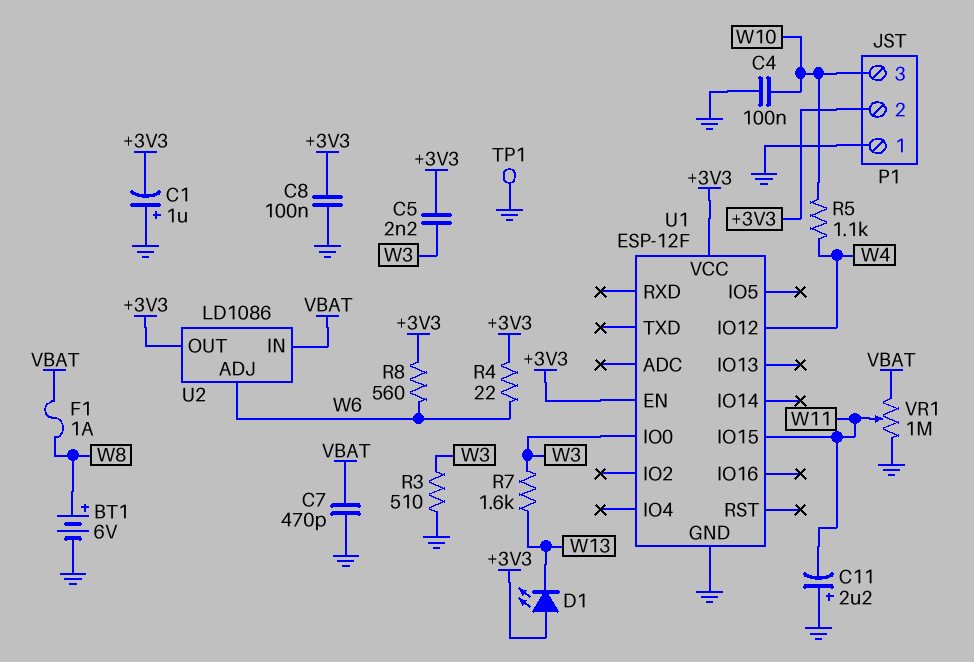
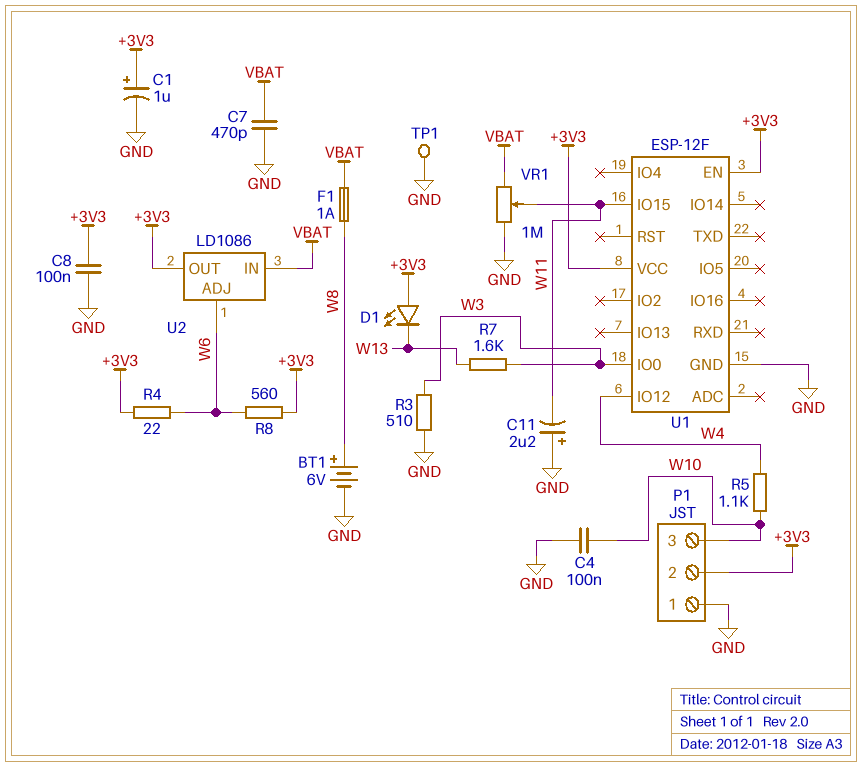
C1: 1uF (plus GND, minus +3V3) -> 1uF (plus +3V3, minus GND)
C5: 2.2nF (+3V3, W3) -> none

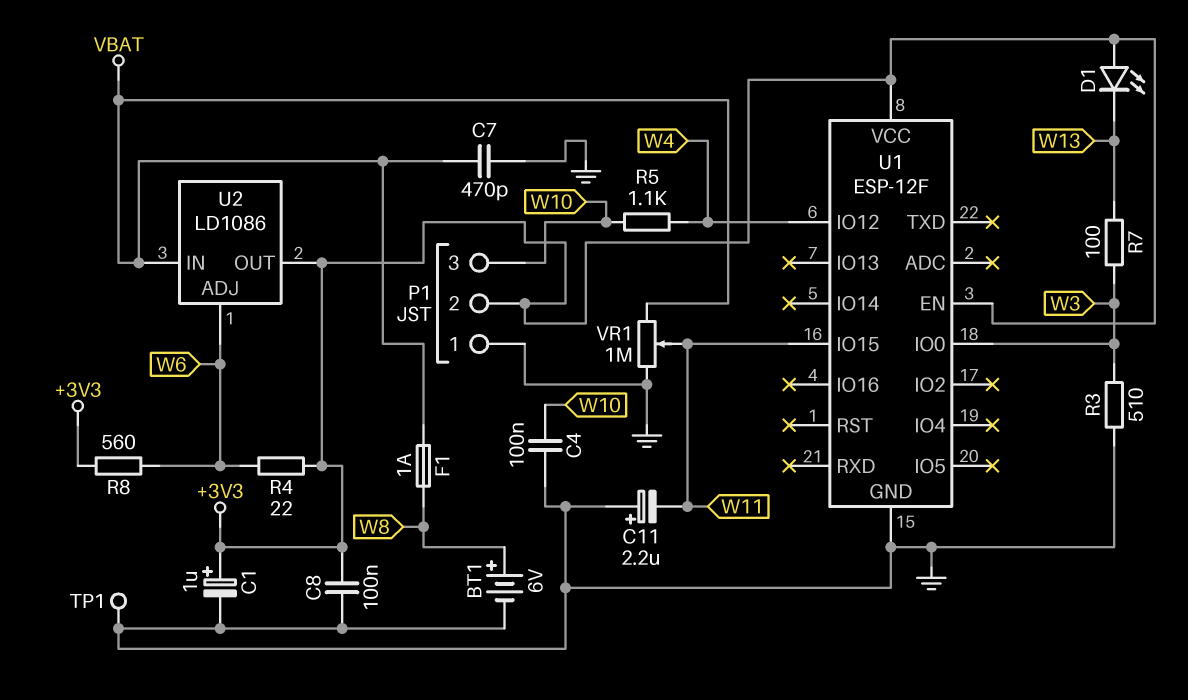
R7: 1.6k (W3, W13) -> 100 (W3, W13)

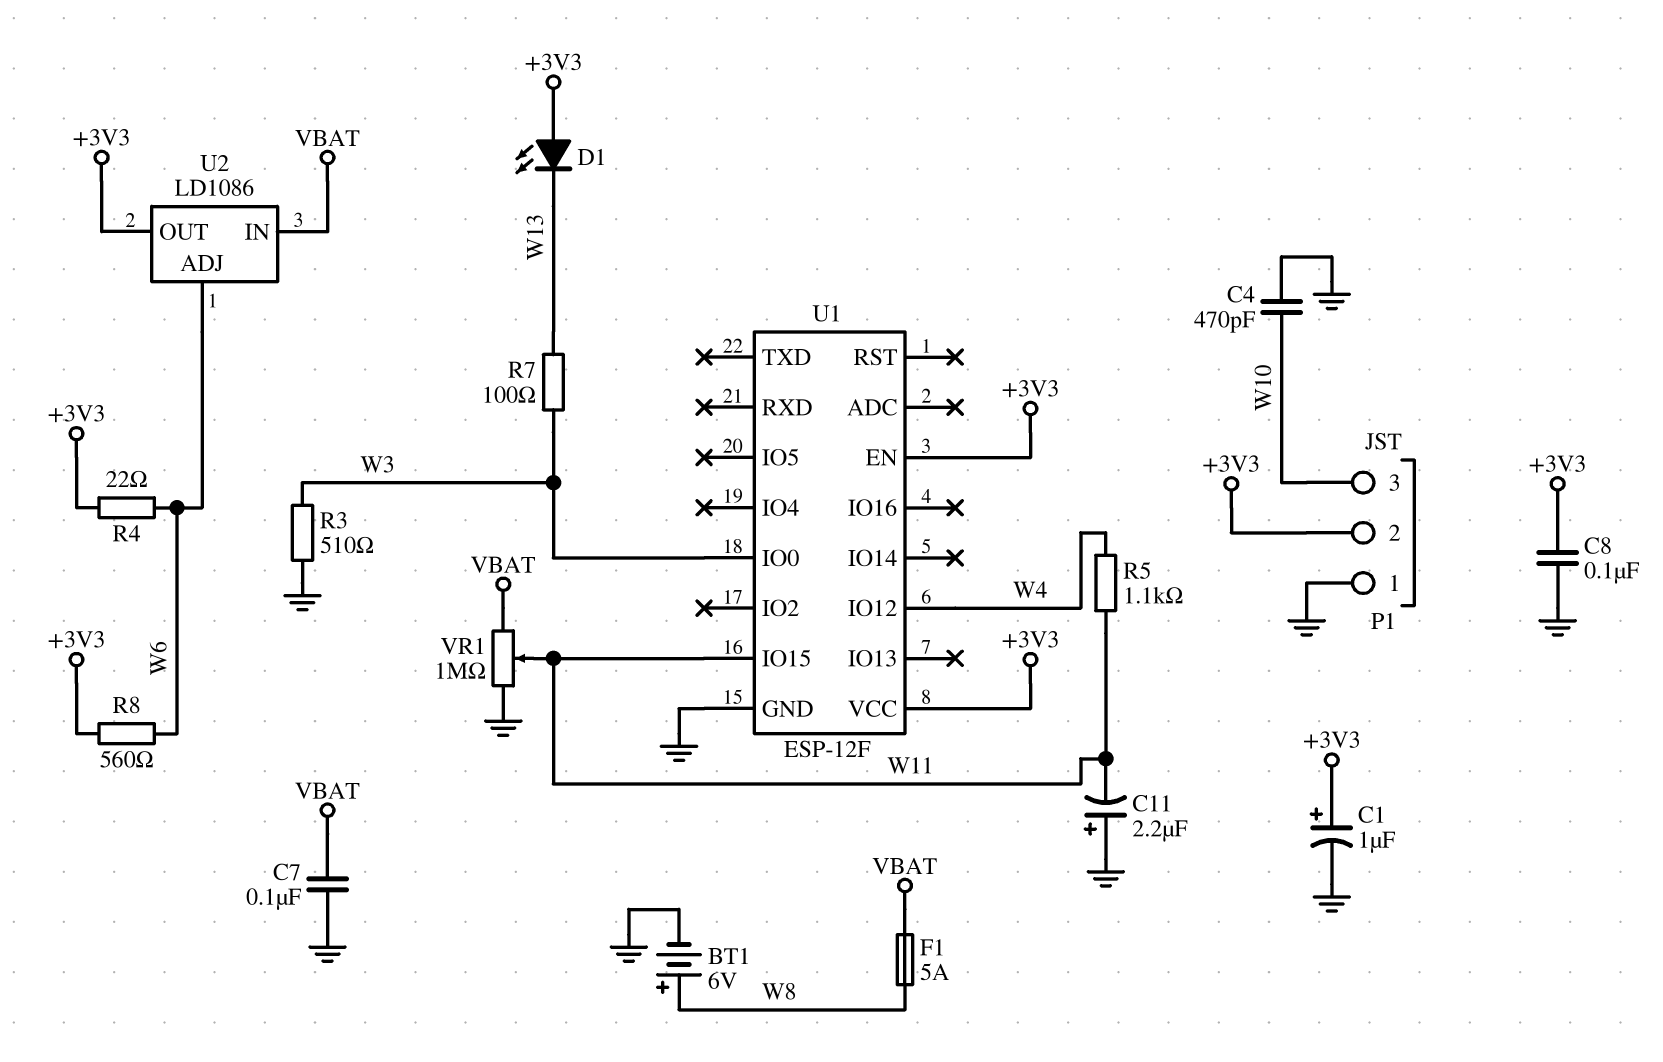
C4: 100nF (GND, W10) -> 470pF (GND, W10)
C7: 470pF (GND, VBAT) -> 100nF (GND, VBAT)
F1: 1A (VBAT, W8) -> 5A (VBAT, W8)
R5: 1.1k (W4, W10) -> 1.1k (W4, W11)
TP1: test point (GND) -> none

